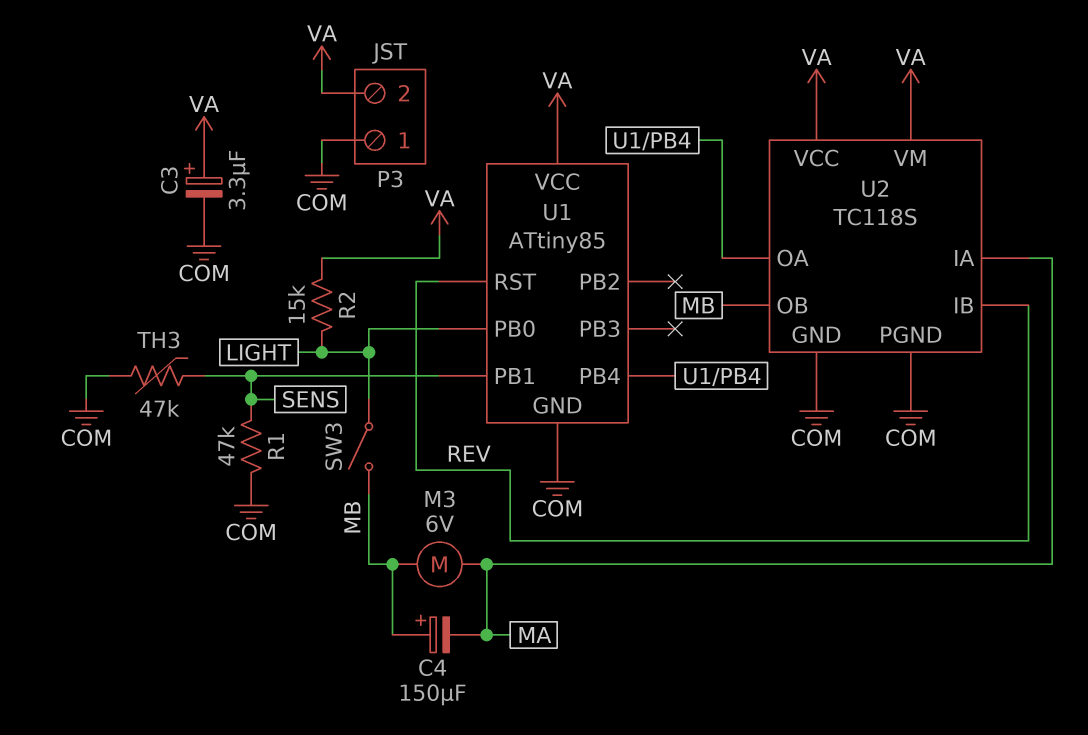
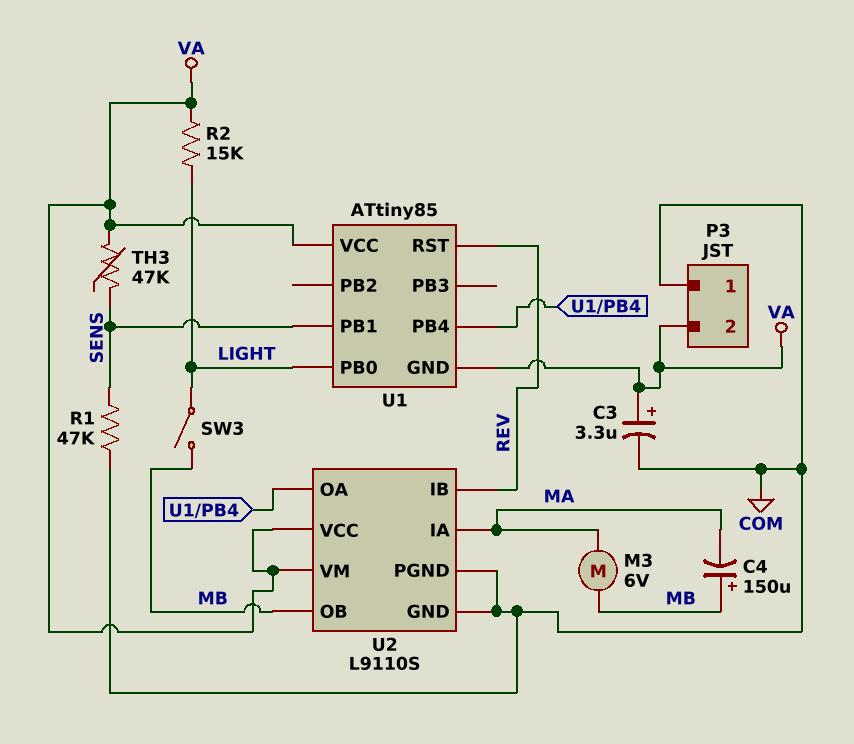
TH3: 47k (COM, SENS) -> 47k (SENS, VA)
U1 pin GND: COM -> VA
U2: TC118S -> L9110S

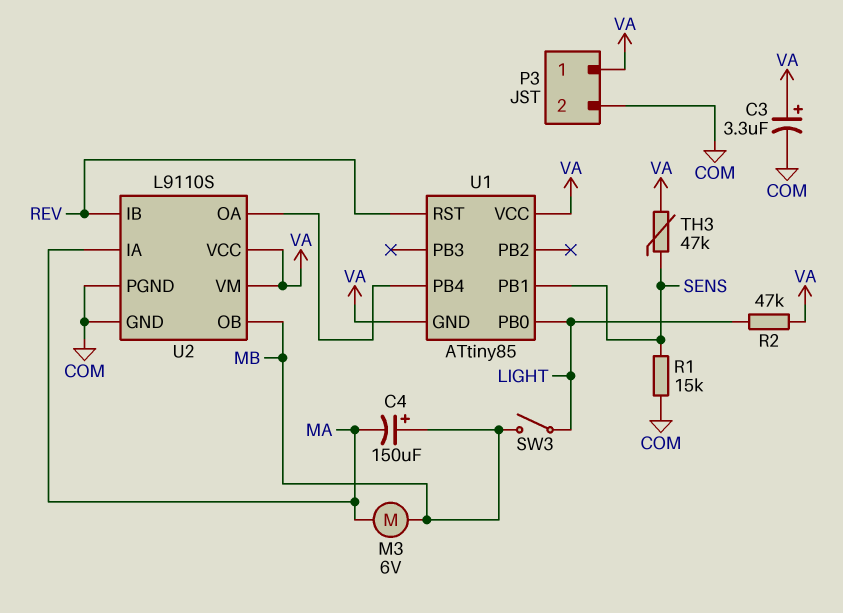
P3 pin 1: COM -> VA
P3 pin 2: VA -> COM
R1: 47k (COM, SENS) -> 15k (COM, SENS)
R2: 15k (LIGHT, VA) -> 47k (LIGHT, VA)

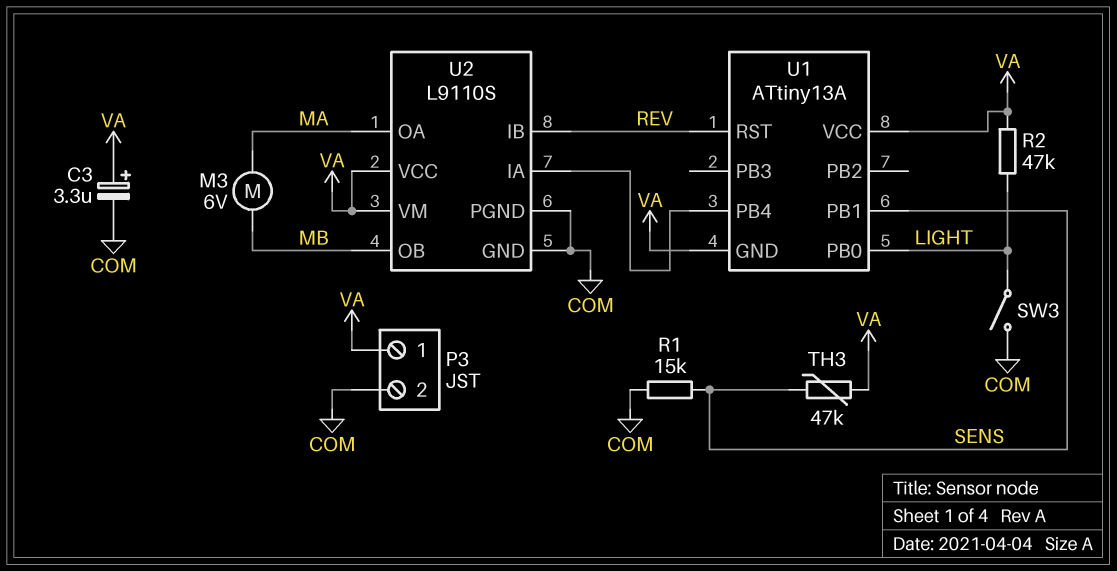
C4: 150uF (plus MB, minus MA) -> none
SW3: switch (LIGHT, MB) -> switch (COM, LIGHT)
U1: ATtiny85 -> ATtiny13A
U2 pin IA: MA -> U1/PB4
U2 pin OA: U1/PB4 -> MA

